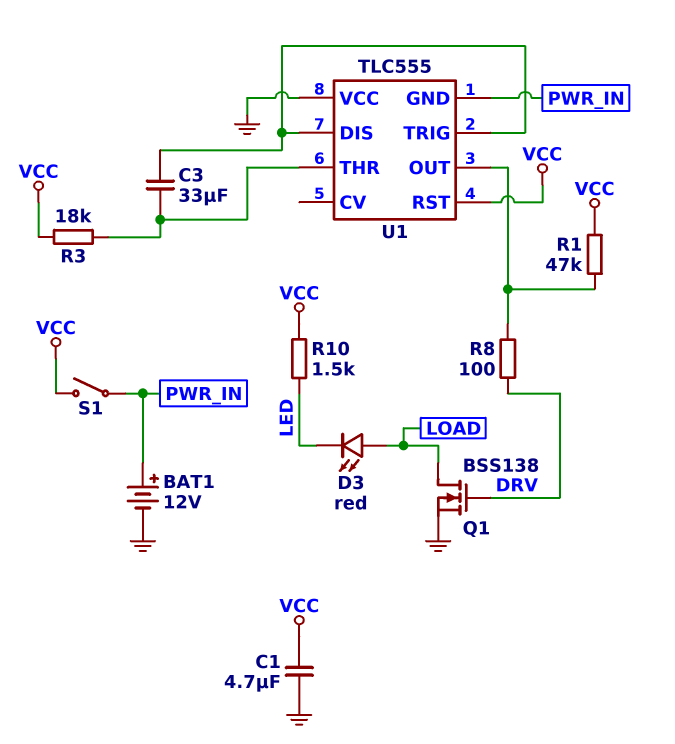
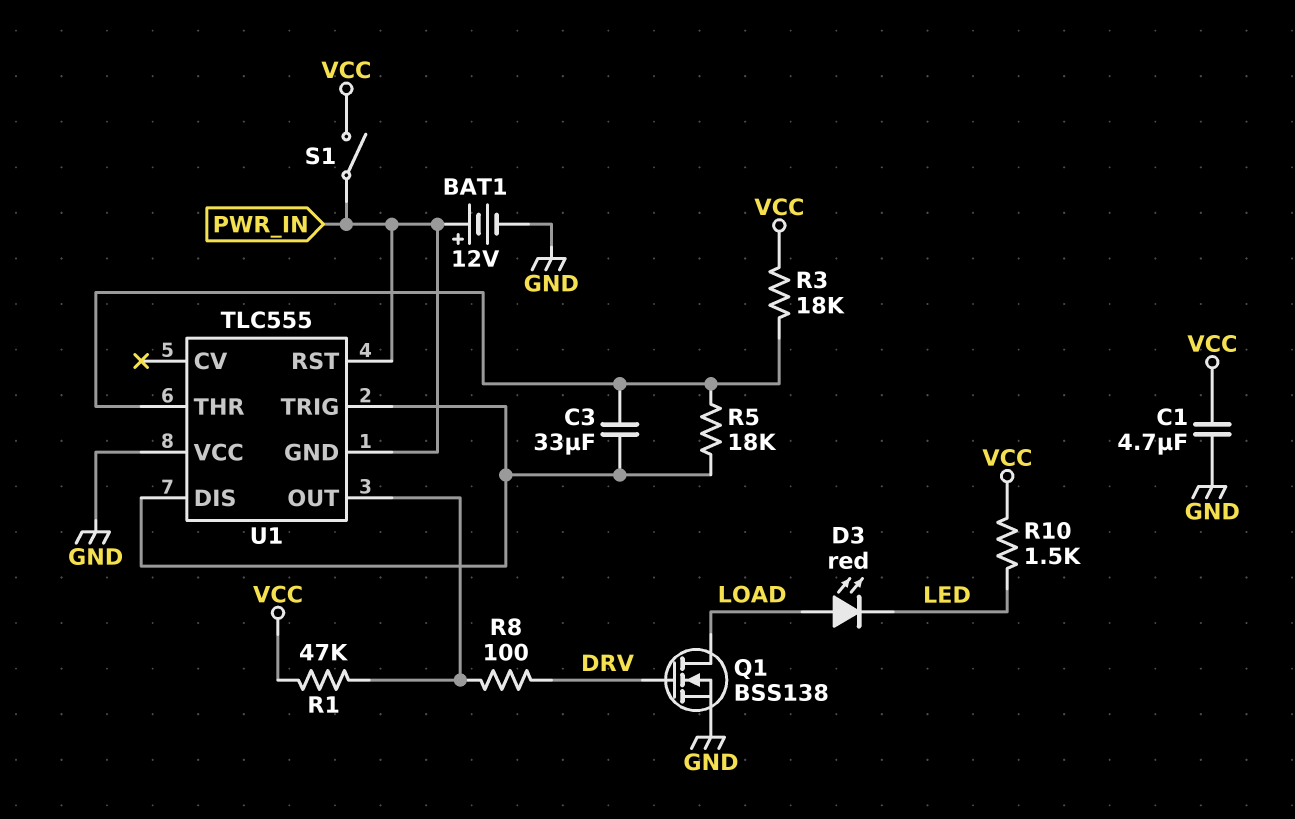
R5: none -> 18k (U1/DIS, U1/THR)
U1 pin RST: VCC -> PWR_IN

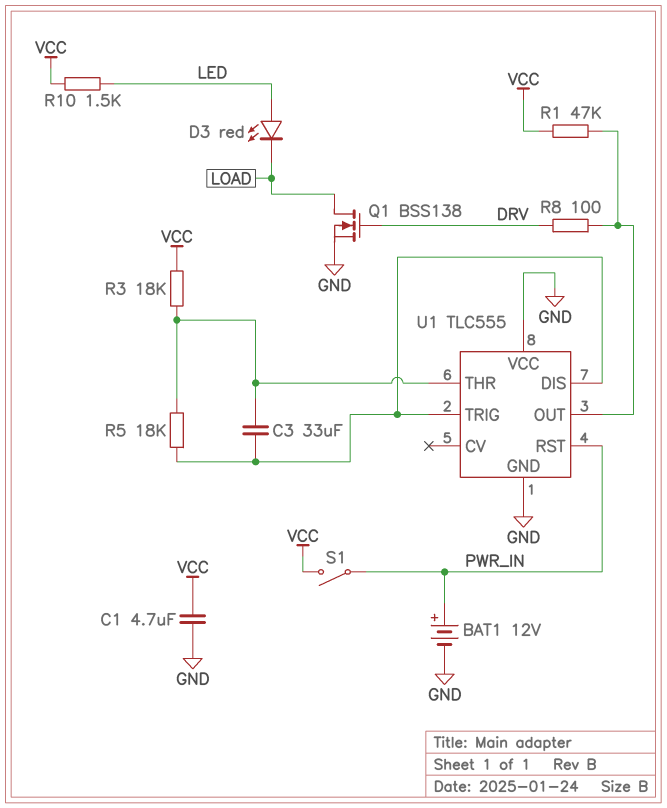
D3: LED red (A LOAD, K LED) -> LED red (A LED, K LOAD)
U1 pin GND: PWR_IN -> GND

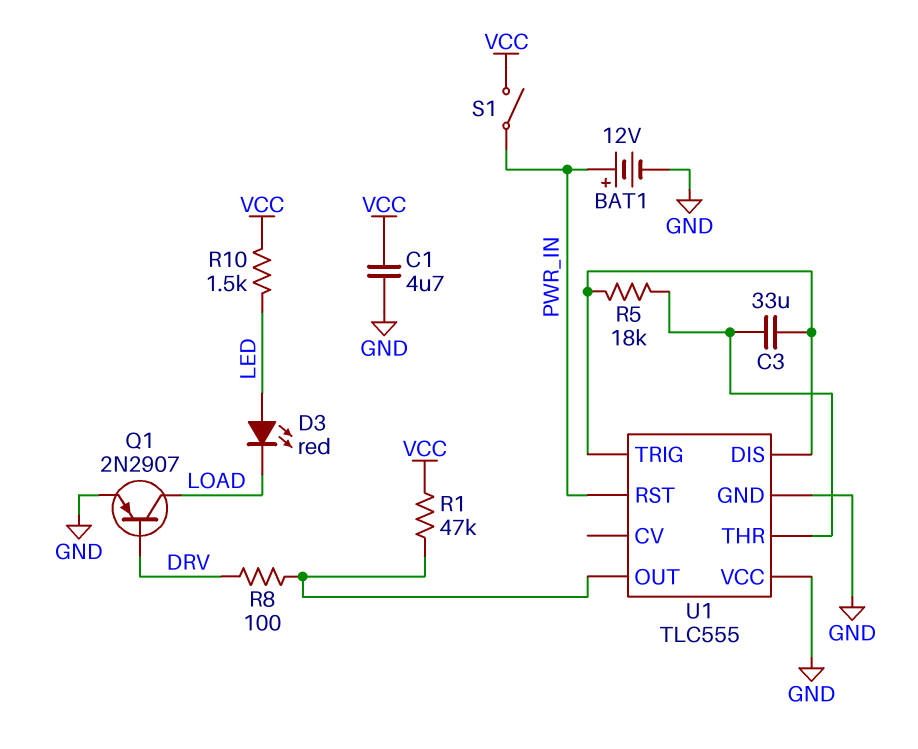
Q1: NMOS BSS138 (G DRV, D LOAD, S GND) -> PNP 2N2907 (B DRV, C LOAD, E GND)
R3: 18k (U1/THR, VCC) -> none

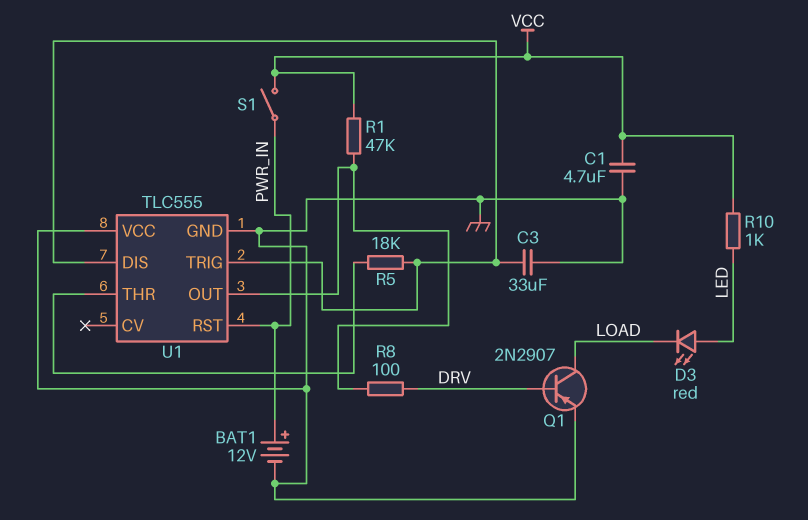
C3: 33uF (U1/DIS, U1/THR) -> 33uF (GND, U1/DIS)
R10: 1.5k (LED, VCC) -> 1k (LED, VCC)

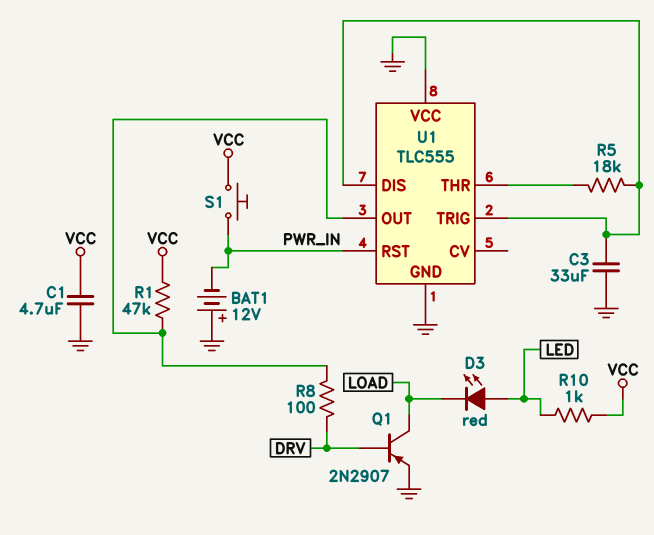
BAT1: 12V (plus PWR_IN, minus GND) -> 12V (plus GND, minus PWR_IN)
S1: switch (PWR_IN, VCC) -> button (PWR_IN, VCC)

